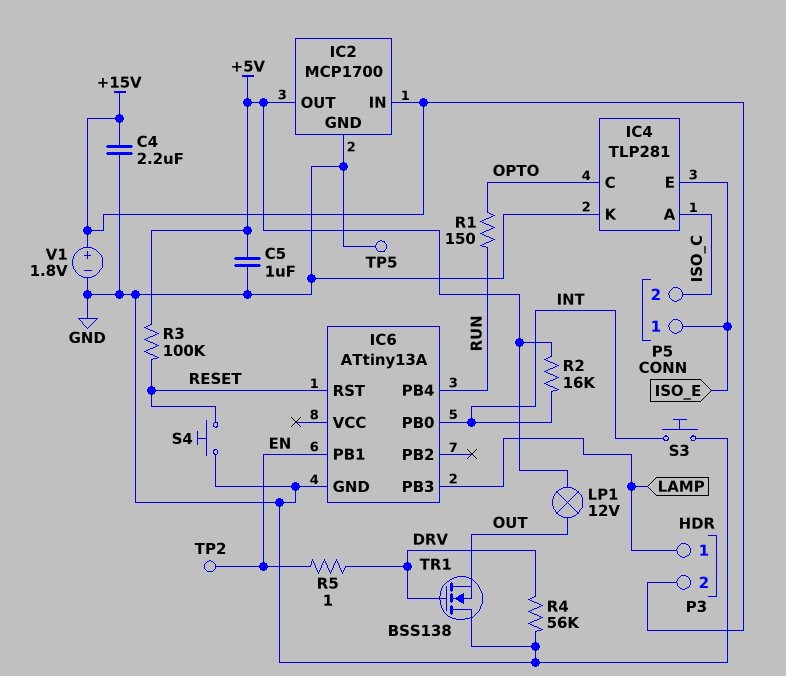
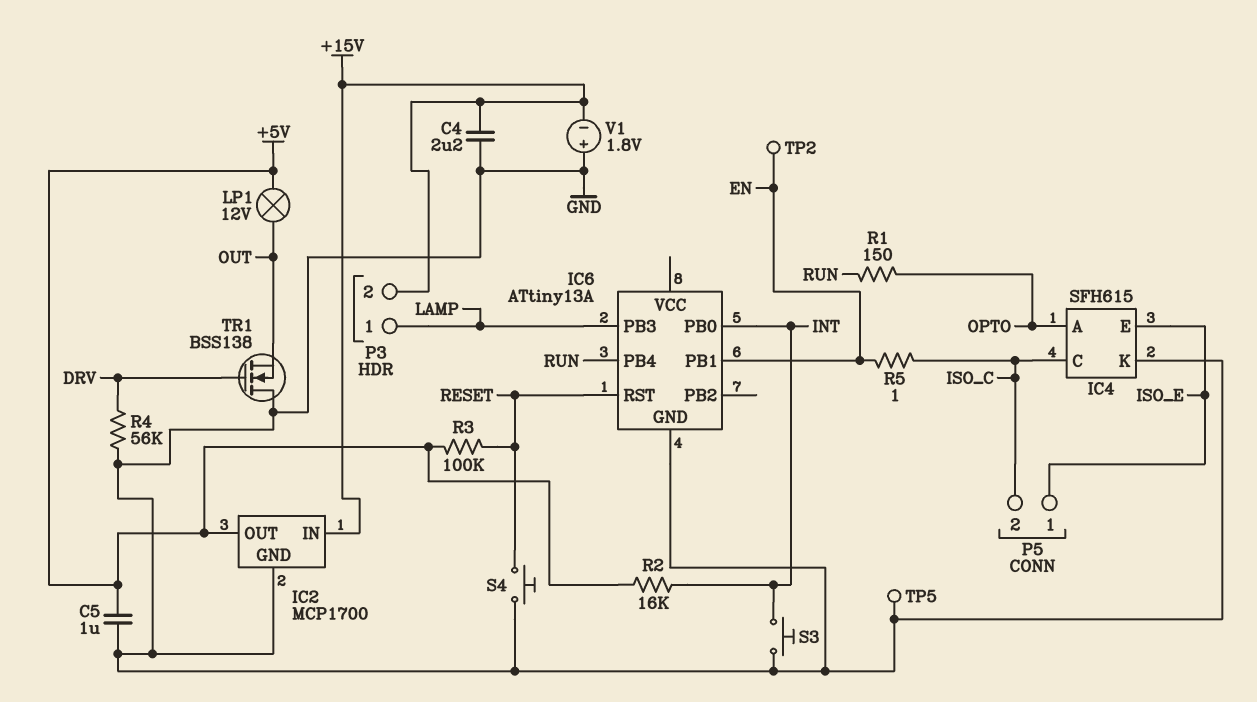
IC4: TLP281 -> SFH615
IC4 pin A: ISO_C -> OPTO
IC4 pin C: OPTO -> ISO_C
R5: 1 (DRV, EN) -> 1 (EN, ISO_C)
V1: 1.8V (plus +15V, minus GND) -> 1.8V (plus GND, minus +15V)

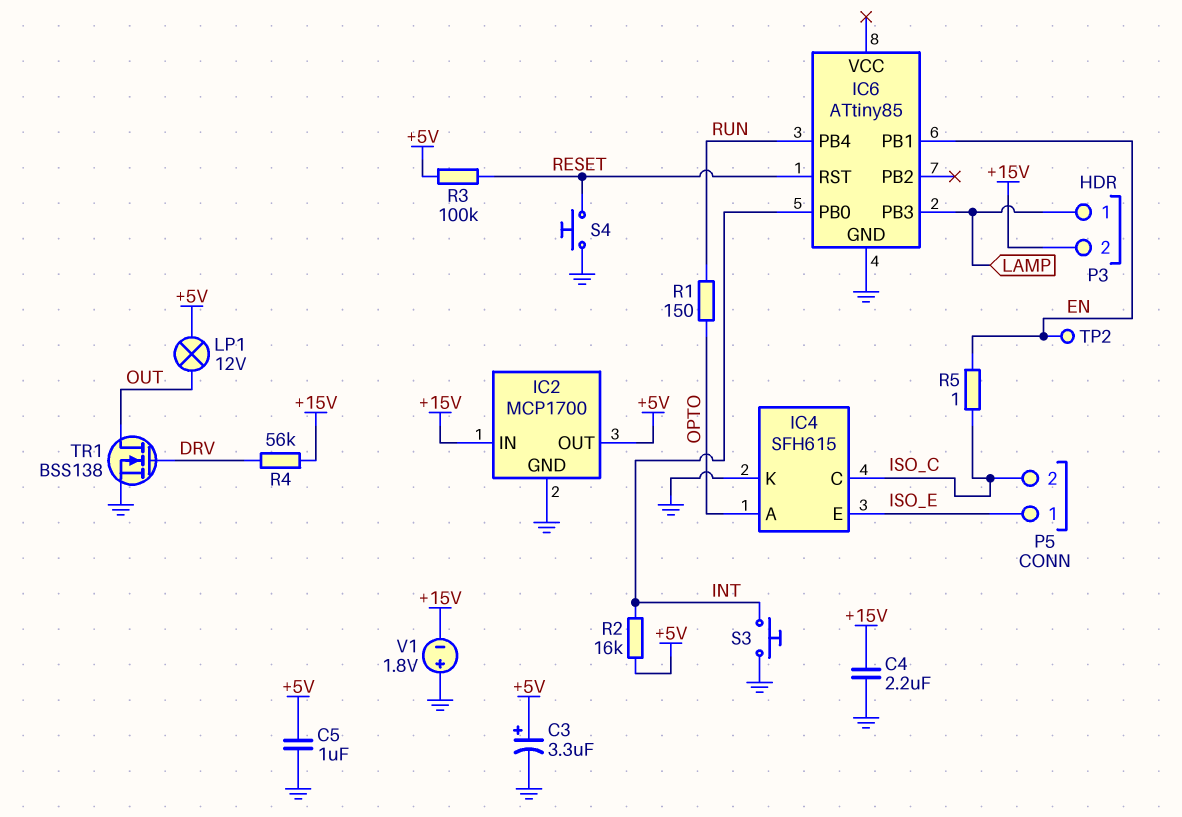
C3: none -> 3.3uF (plus +5V, minus GND)
IC6: ATtiny13A -> ATtiny85
R4: 56k (DRV, GND) -> 56k (+15V, DRV)
TP5: test point (GND) -> none
TR1: NMOS BSS138 (G DRV, D GND, S OUT) -> NMOS BSS138 (G DRV, D OUT, S GND)

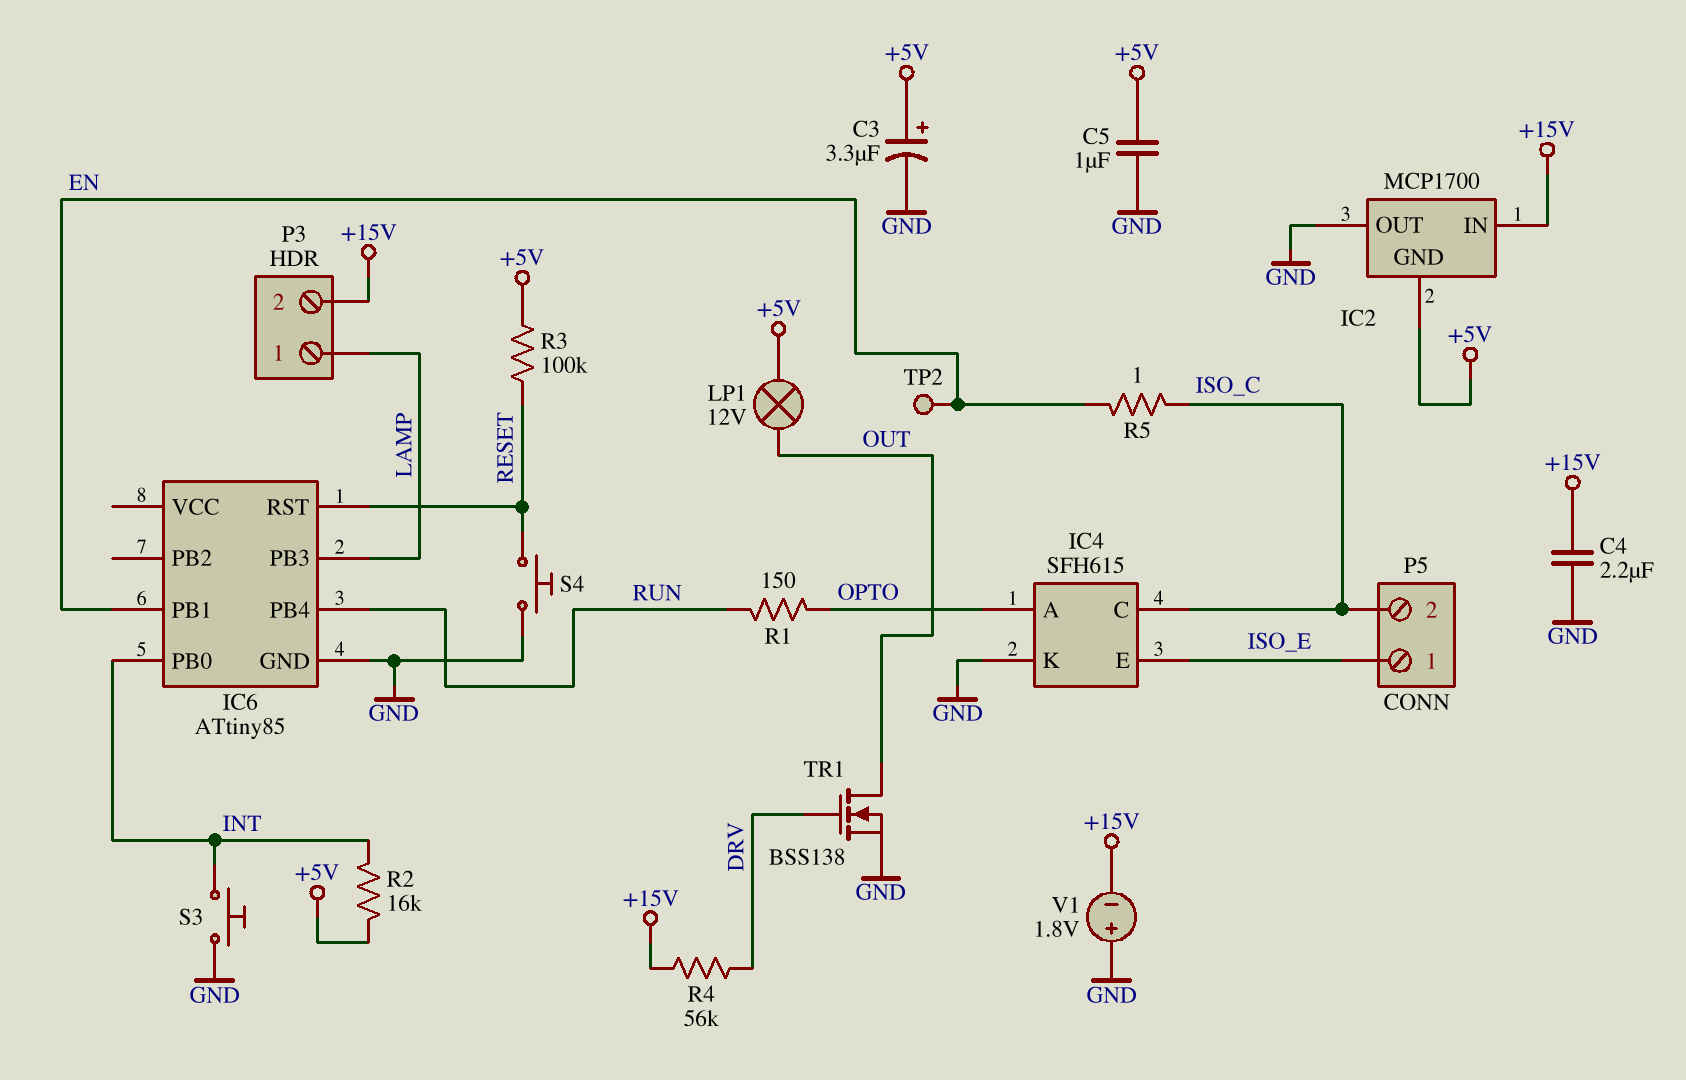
IC2 pin GND: GND -> +5V
IC2 pin OUT: +5V -> GND

